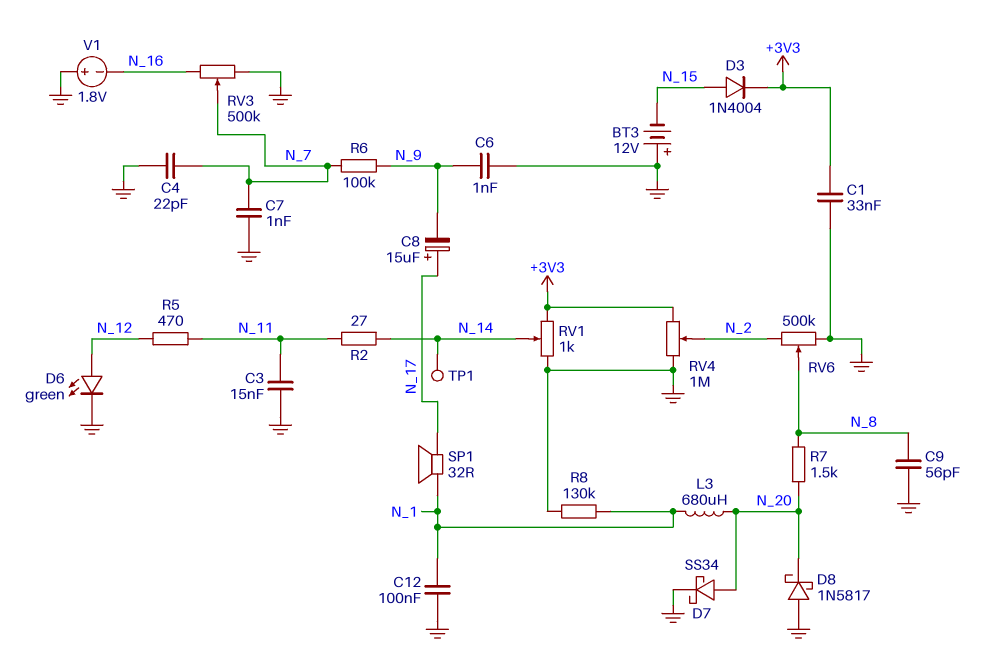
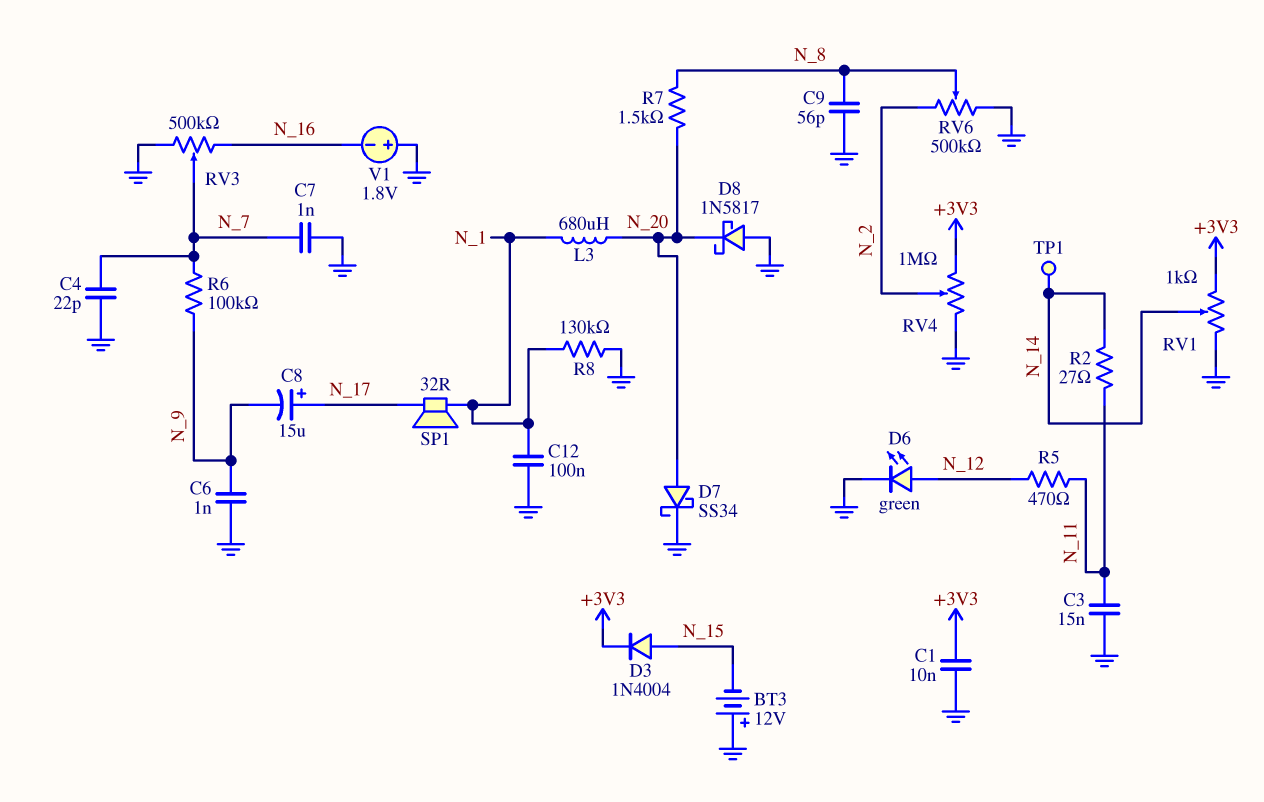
C1: 33nF (+3V3, GND) -> 10nF (+3V3, GND)

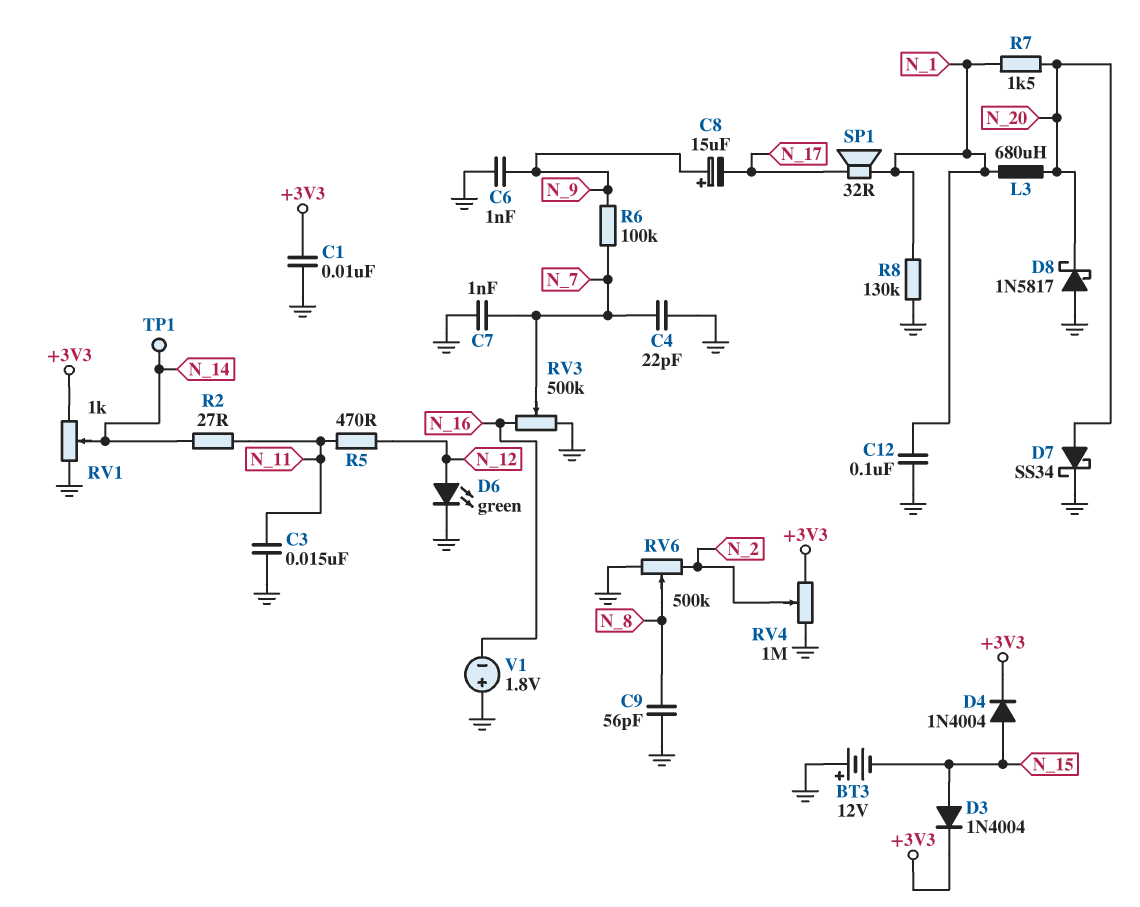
C8: 15uF (plus N_17, minus N_9) -> 15uF (plus N_9, minus N_17)
D4: none -> diode 1N4004 (A N_15, K +3V3)
R7: 1.5k (N_8, N_20) -> 1.5k (N_1, N_20)

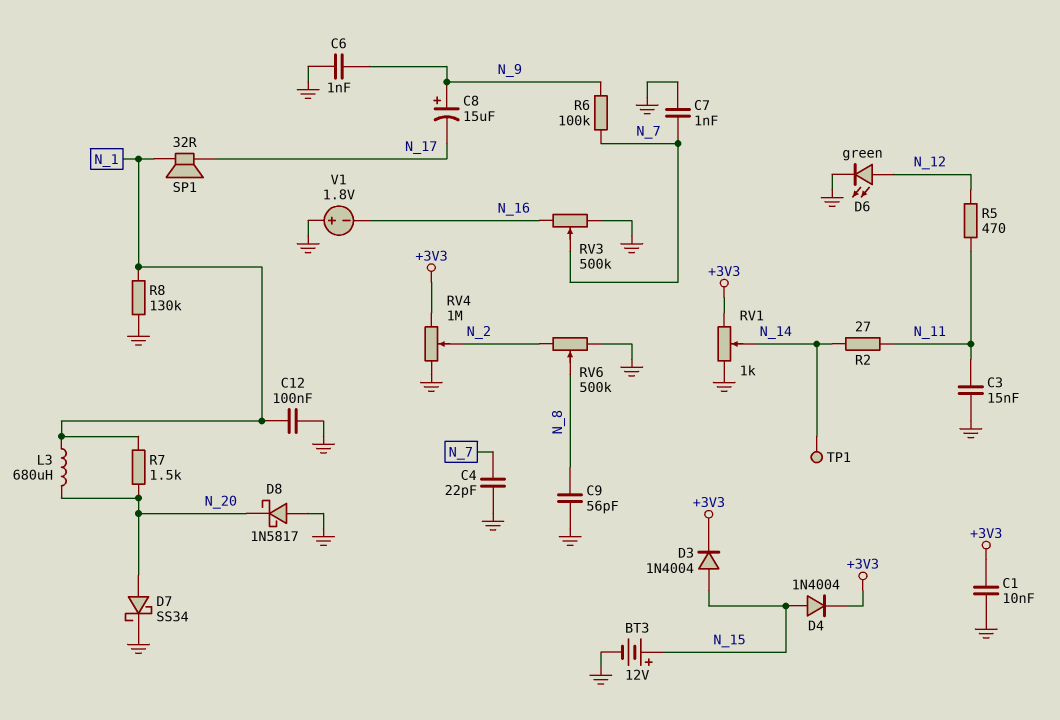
BT3: 12V (plus GND, minus N_15) -> 12V (plus N_15, minus GND)

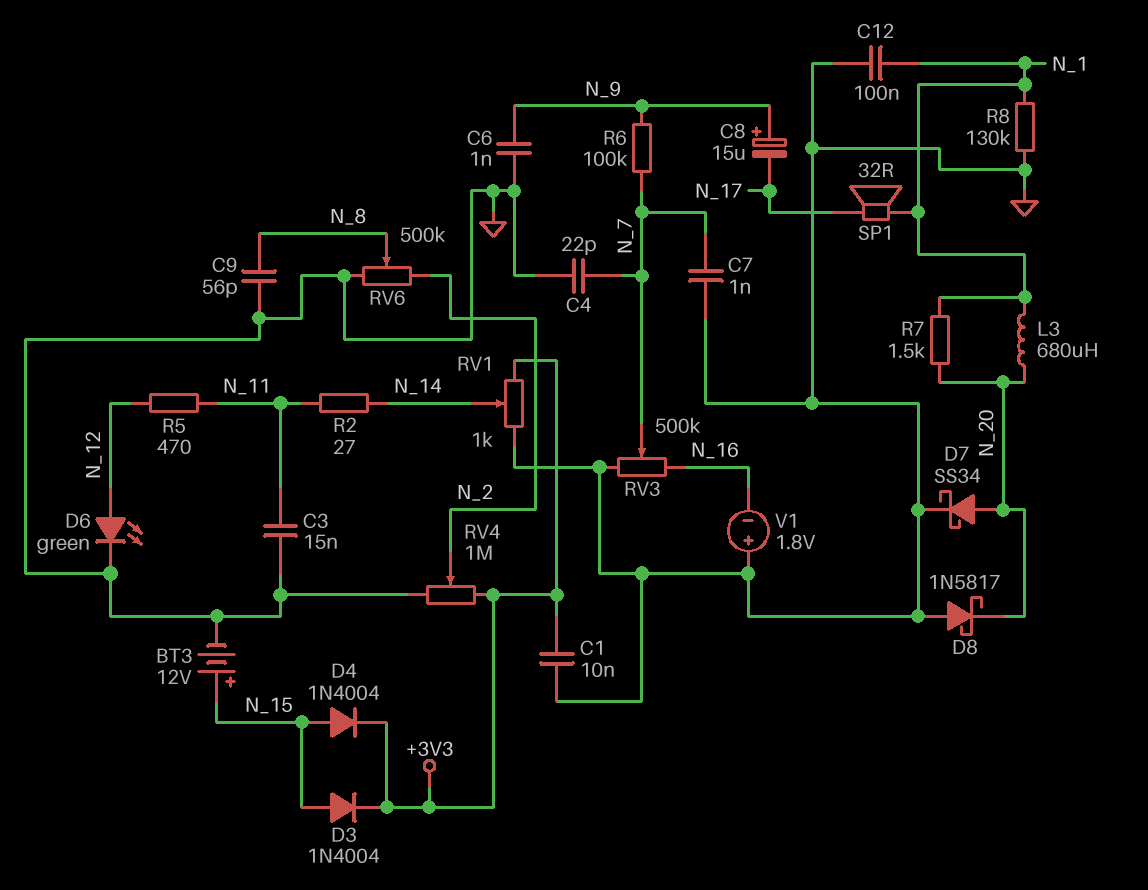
TP1: test point (N_14) -> none

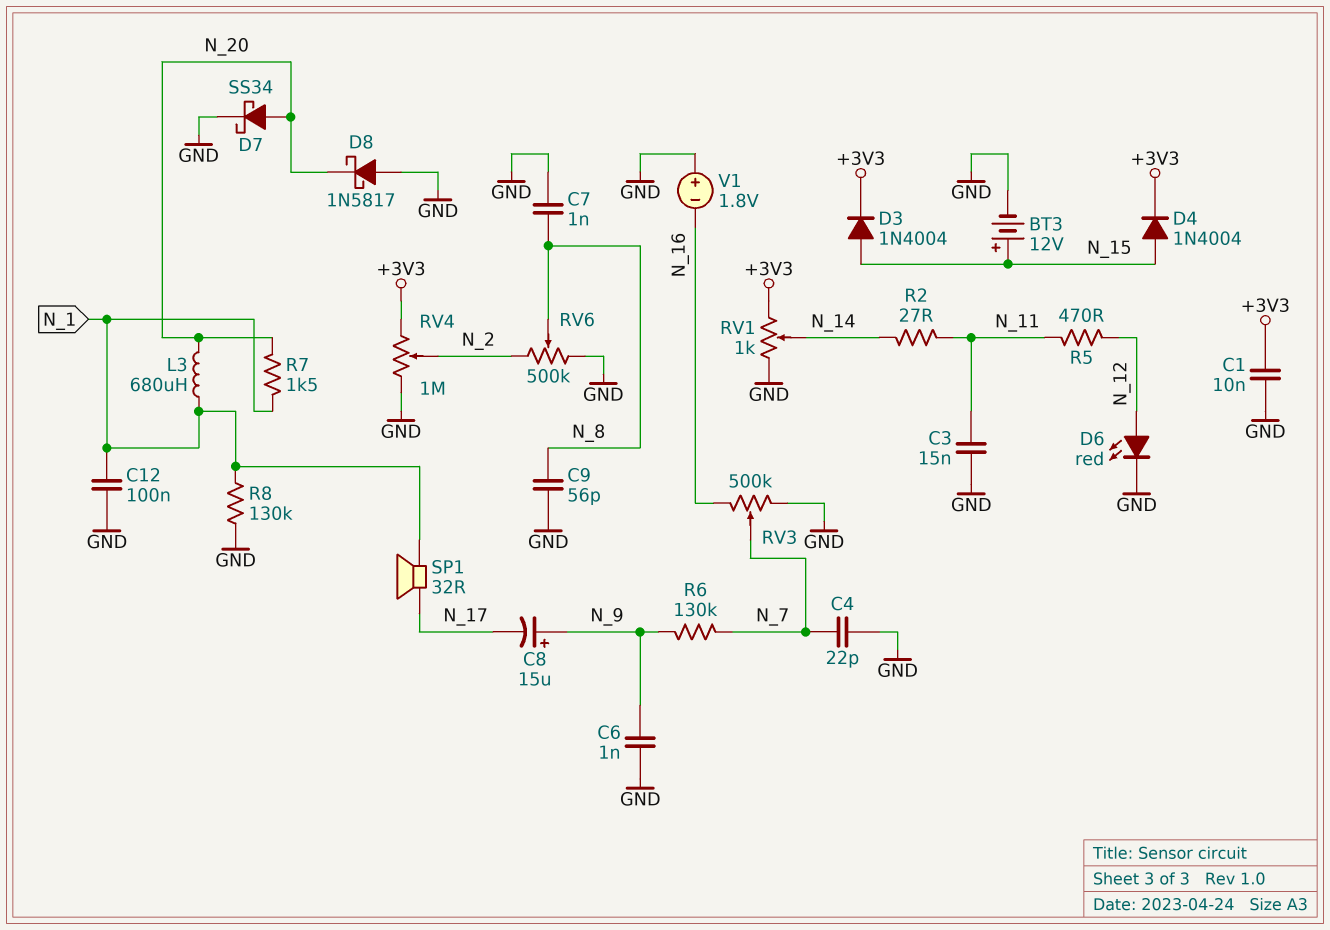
C7: 1nF (GND, N_7) -> 1nF (GND, N_8)
D6: LED green (A N_12, K GND) -> LED red (A N_12, K GND)
R6: 100k (N_7, N_9) -> 130k (N_7, N_9)

